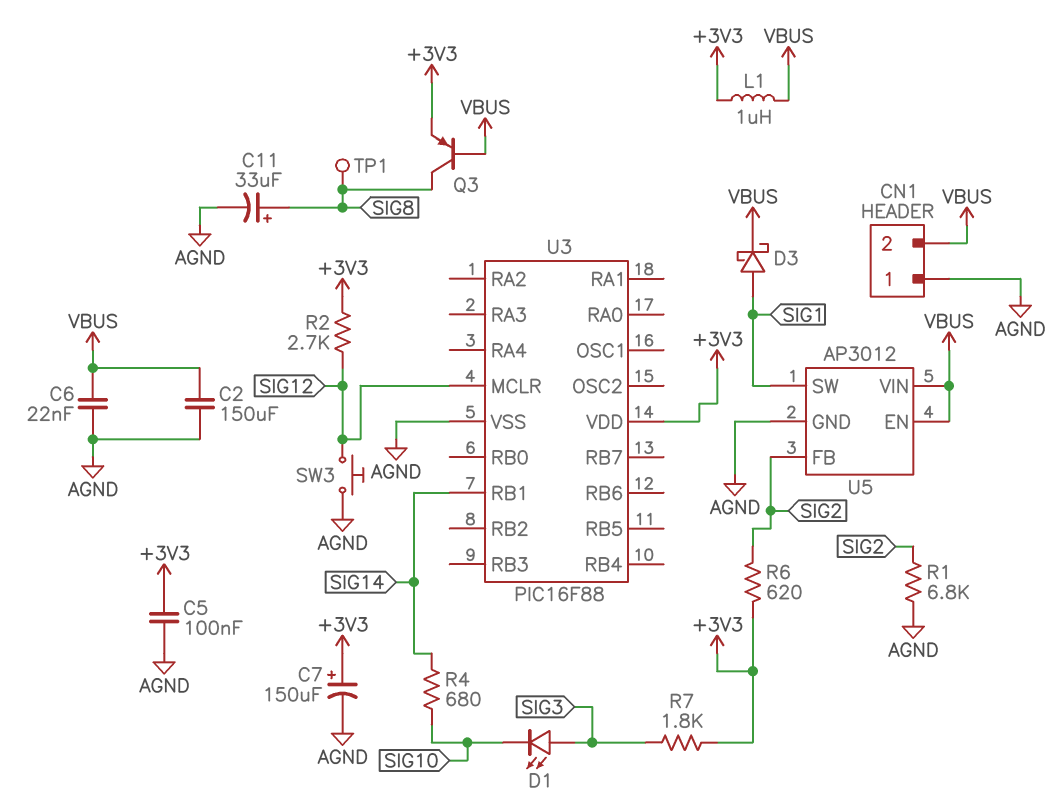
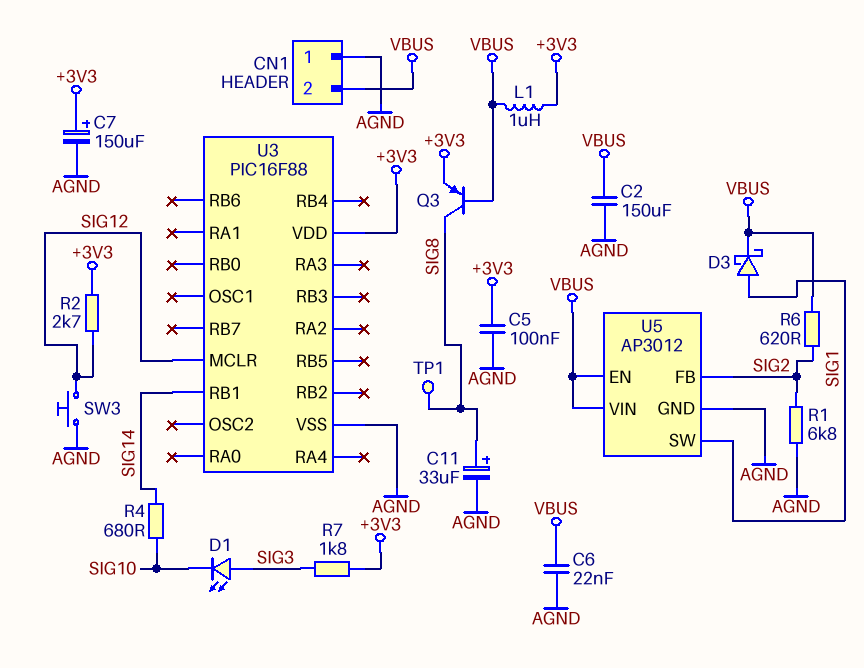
R6: 620 (+3V3, SIG2) -> 620 (SIG2, VBUS)

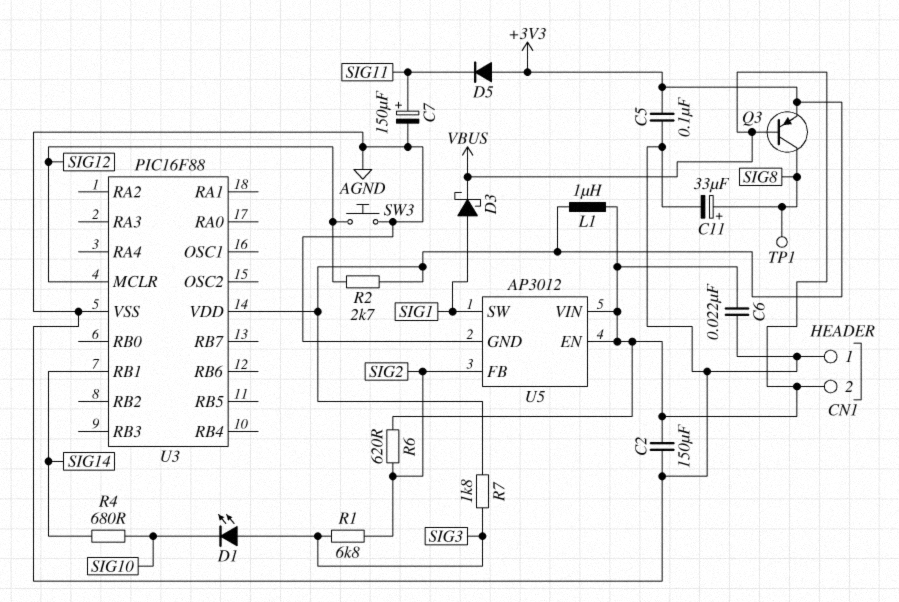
C7: 150uF (plus +3V3, minus AGND) -> 150uF (plus SIG11, minus AGND)
D5: none -> diode (A +3V3, K SIG11)
R1: 6.8k (AGND, SIG2) -> 6.8k (SIG2, SIG3)

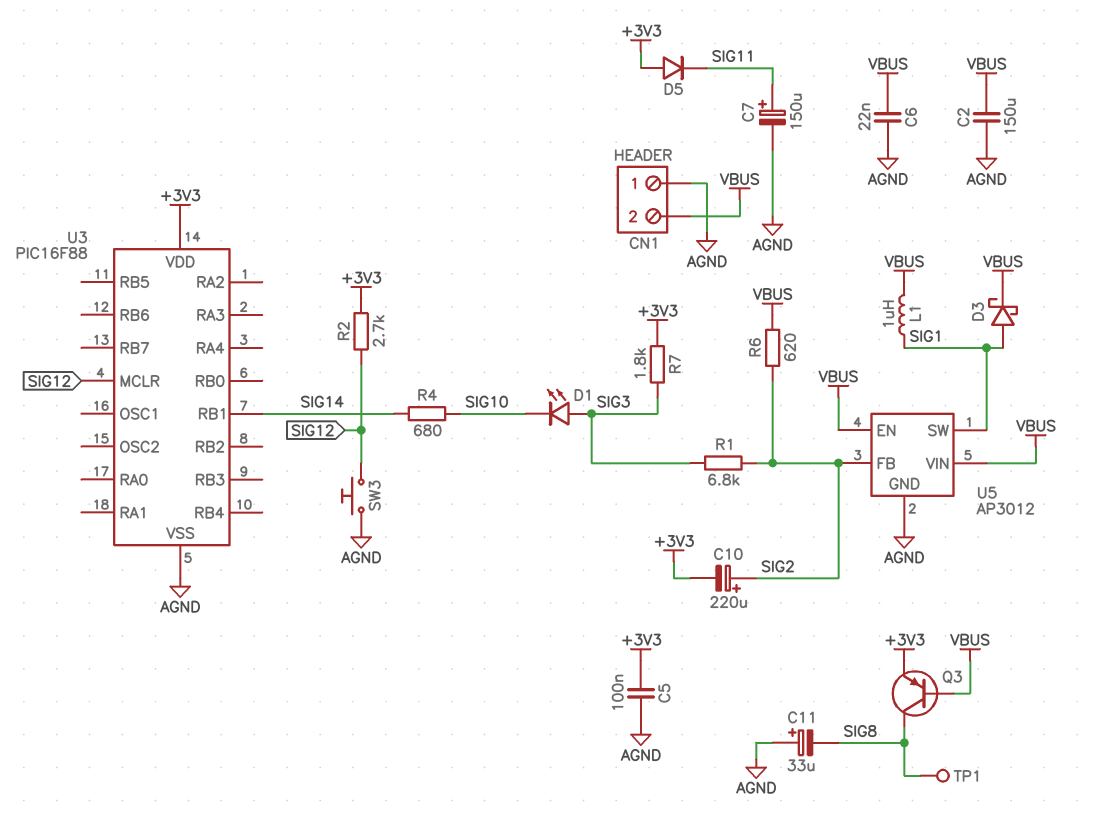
C10: none -> 220uF (plus SIG2, minus +3V3)
C11: 33uF (plus SIG8, minus AGND) -> 33uF (plus AGND, minus SIG8)
L1: 1uH (+3V3, VBUS) -> 1uH (SIG1, VBUS)

